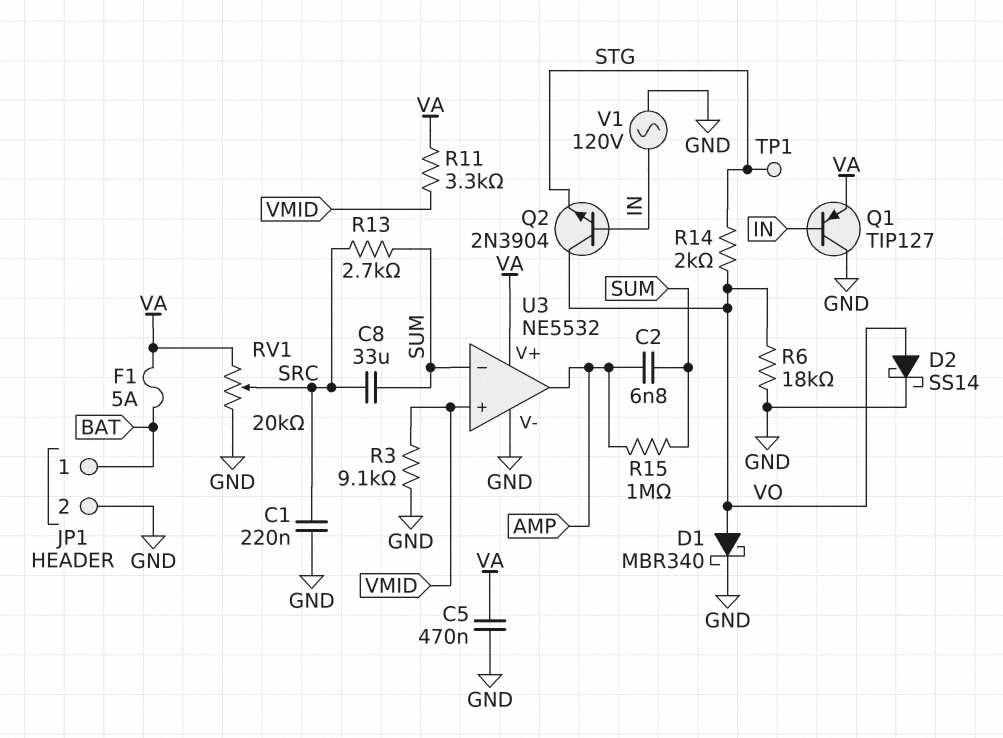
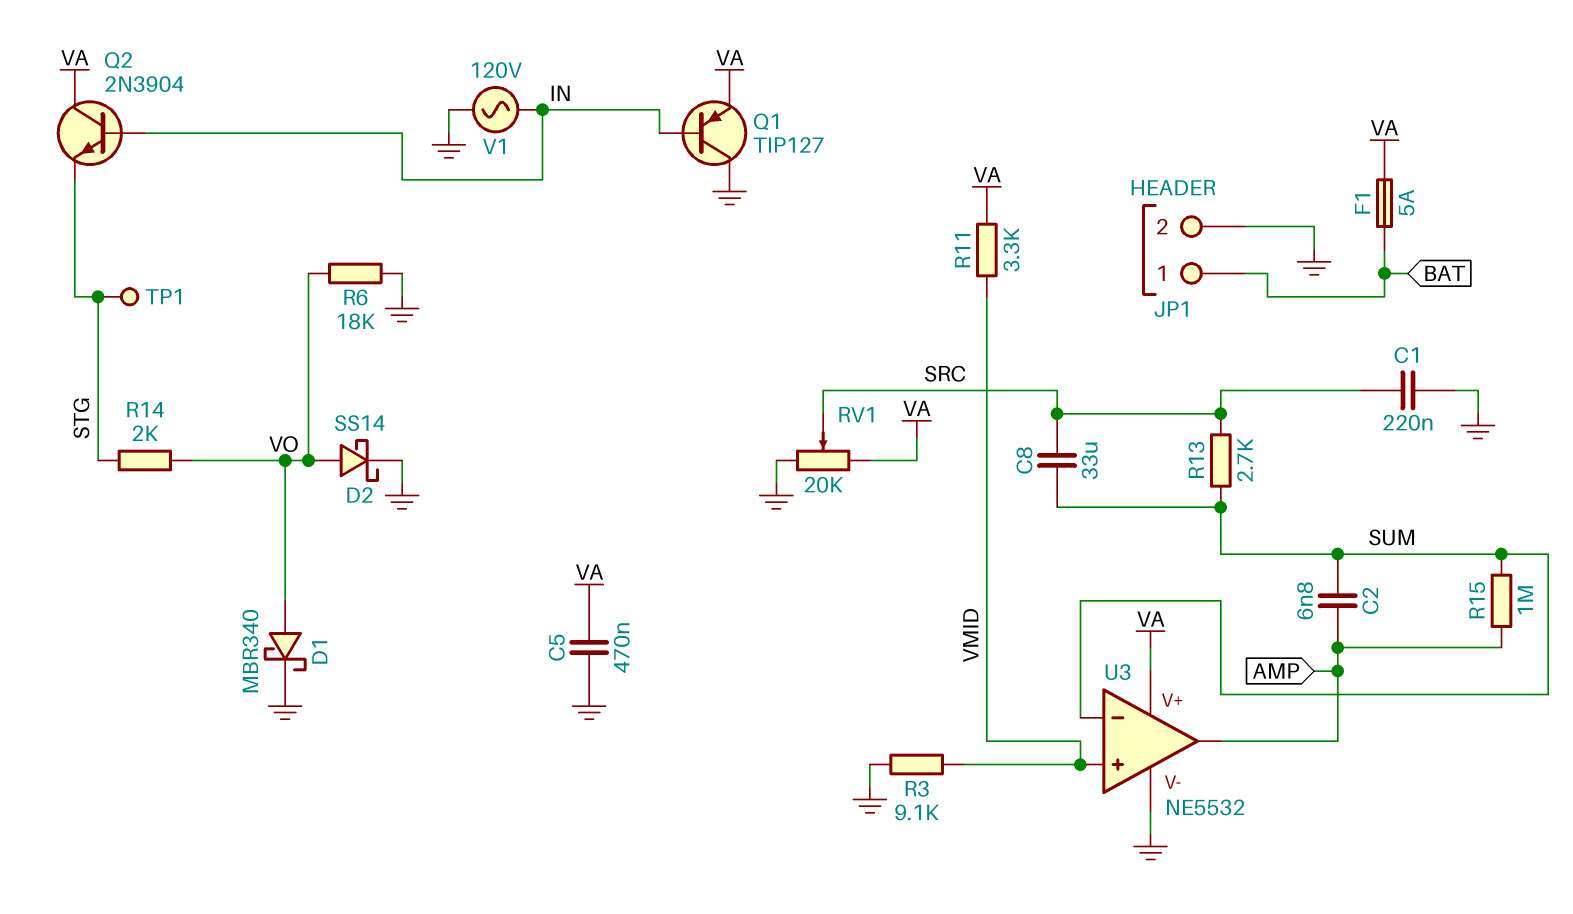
Q2: NPN 2N3904 (B IN, C VO, E STG) -> NPN 2N3904 (B IN, C VA, E STG)

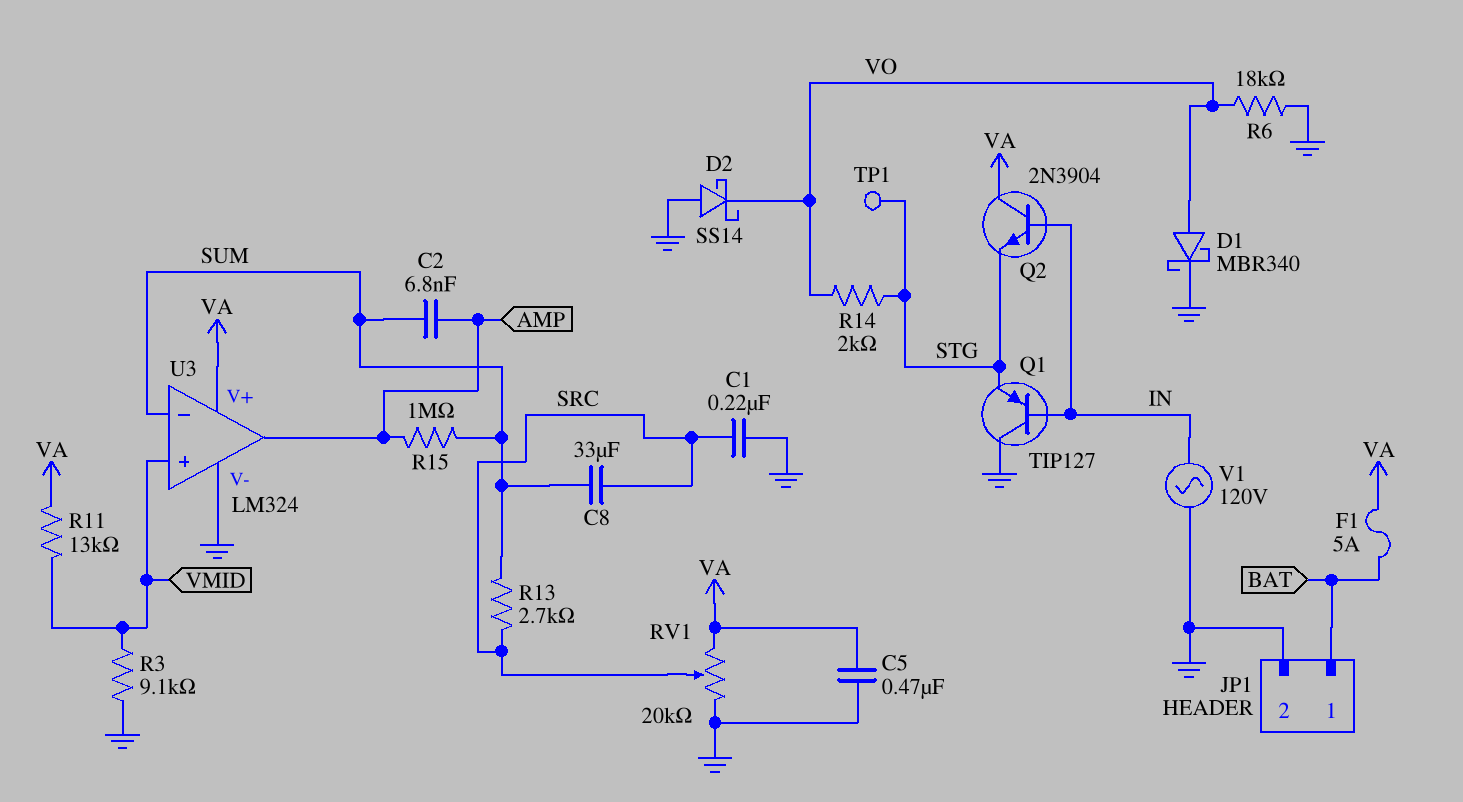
D2: schottky SS14 (A VO, K GND) -> schottky SS14 (A GND, K VO)
Q1: PNP TIP127 (B IN, C GND, E VA) -> PNP TIP127 (B IN, C GND, E STG)
R11: 3.3k (VA, VMID) -> 13k (VA, VMID)
U3: NE5532 -> LM324

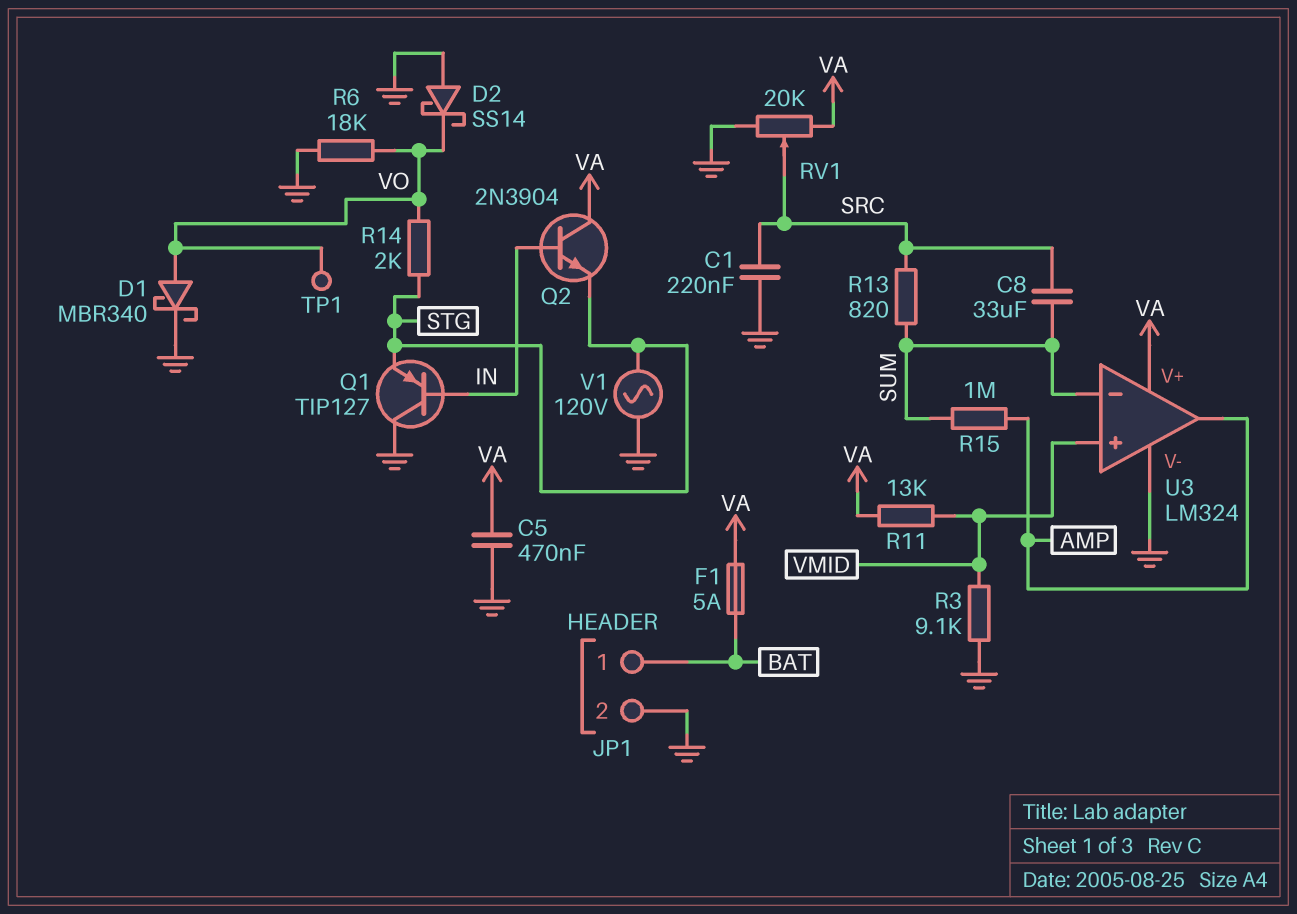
C2: 6.8nF (AMP, SUM) -> none
R13: 2.7k (SRC, SUM) -> 820 (SRC, SUM)
TP1: test point (STG) -> test point (VO)
V1: AC 120V (GND, IN) -> AC 120V (GND, STG)

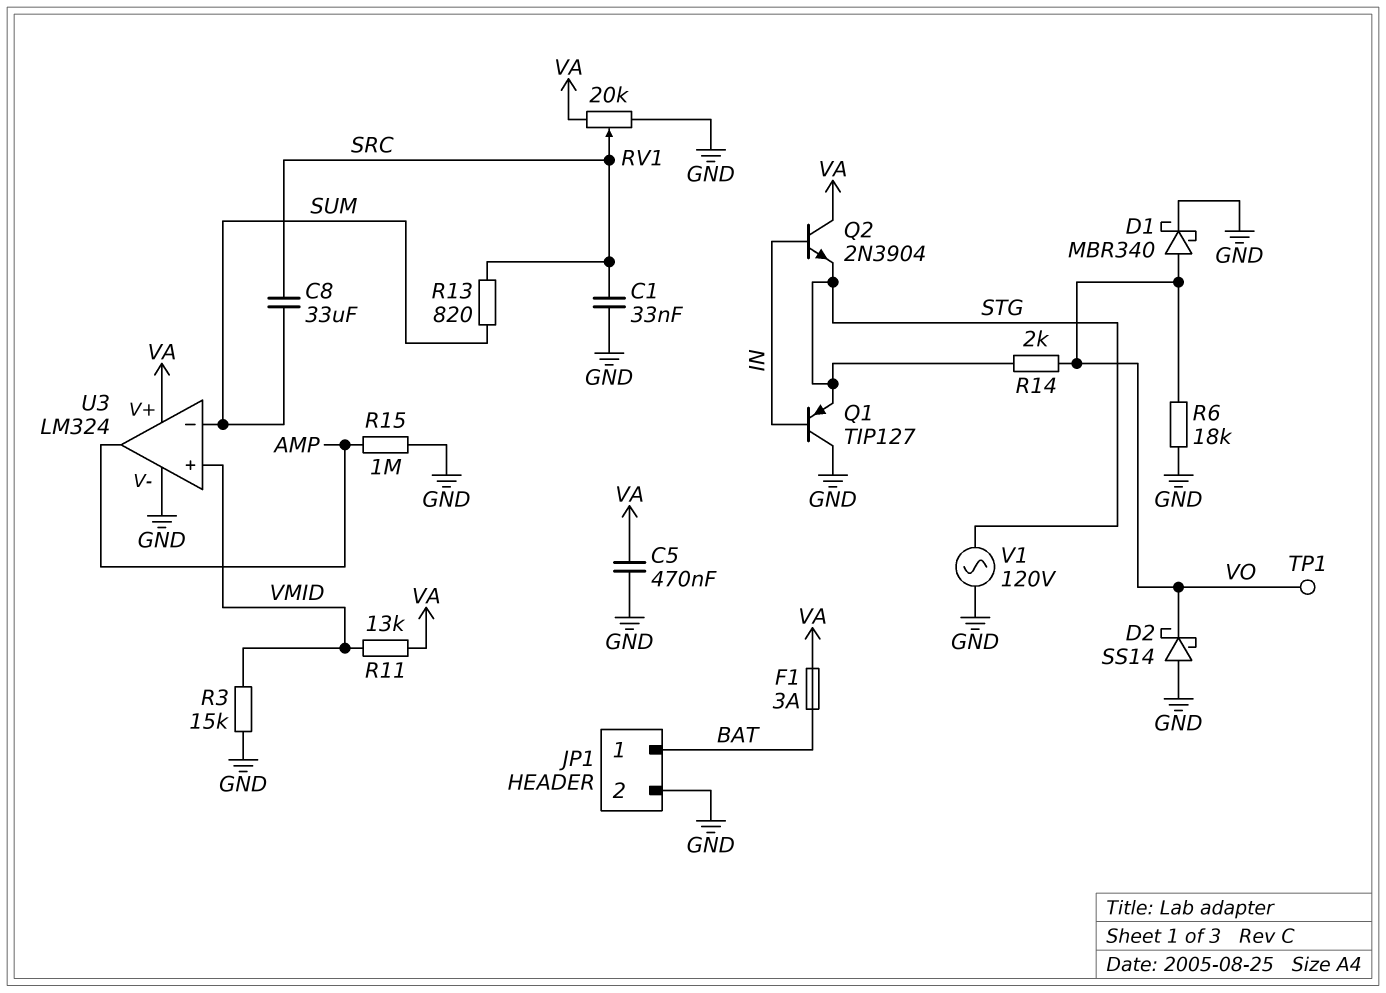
C1: 220nF (GND, SRC) -> 33nF (GND, SRC)
F1: 5A (BAT, VA) -> 3A (BAT, VA)
R3: 9.1k (GND, VMID) -> 15k (GND, VMID)
R15: 1M (AMP, SUM) -> 1M (AMP, GND)

